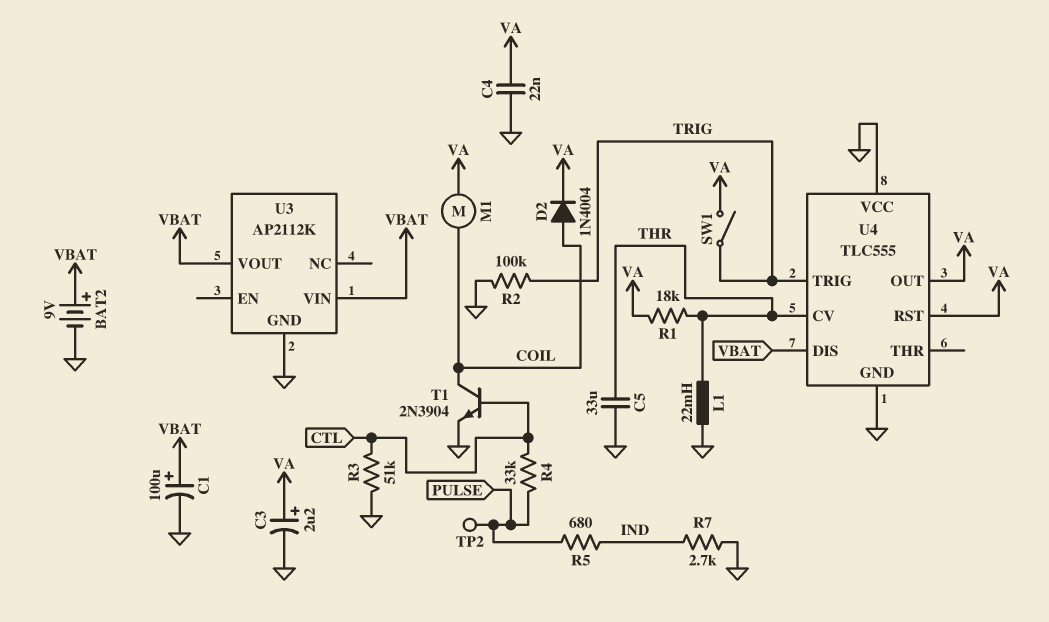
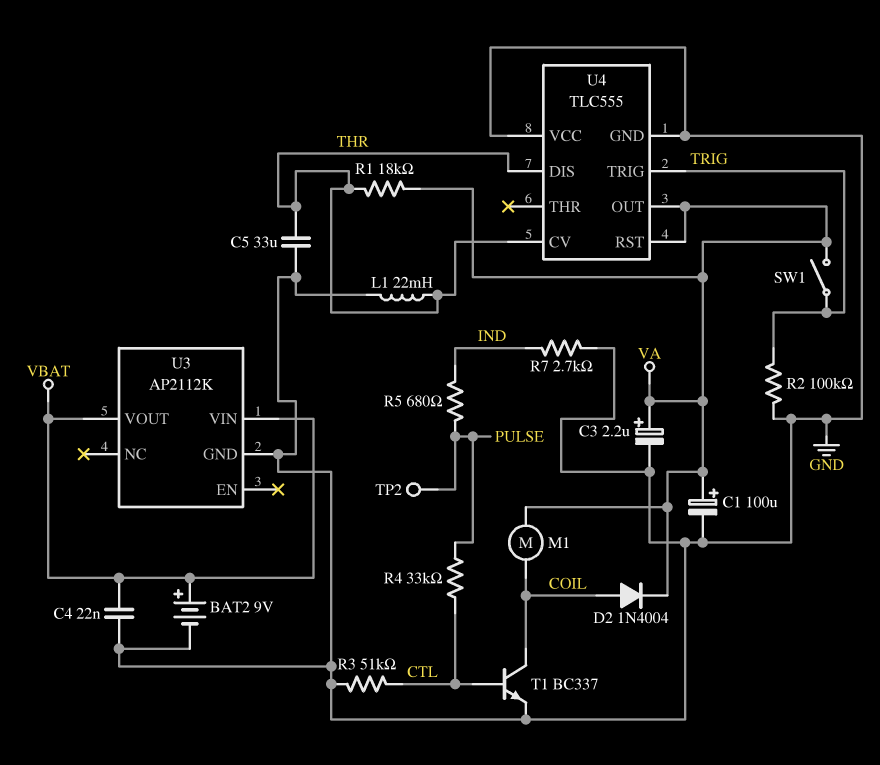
C1: 100uF (plus VBAT, minus GND) -> 100uF (plus VA, minus GND)
C4: 22nF (GND, VA) -> 22nF (GND, VBAT)
T1: NPN 2N3904 (B CTL, C COIL, E GND) -> NPN BC337 (B CTL, C COIL, E GND)
U4 pin DIS: VBAT -> THR

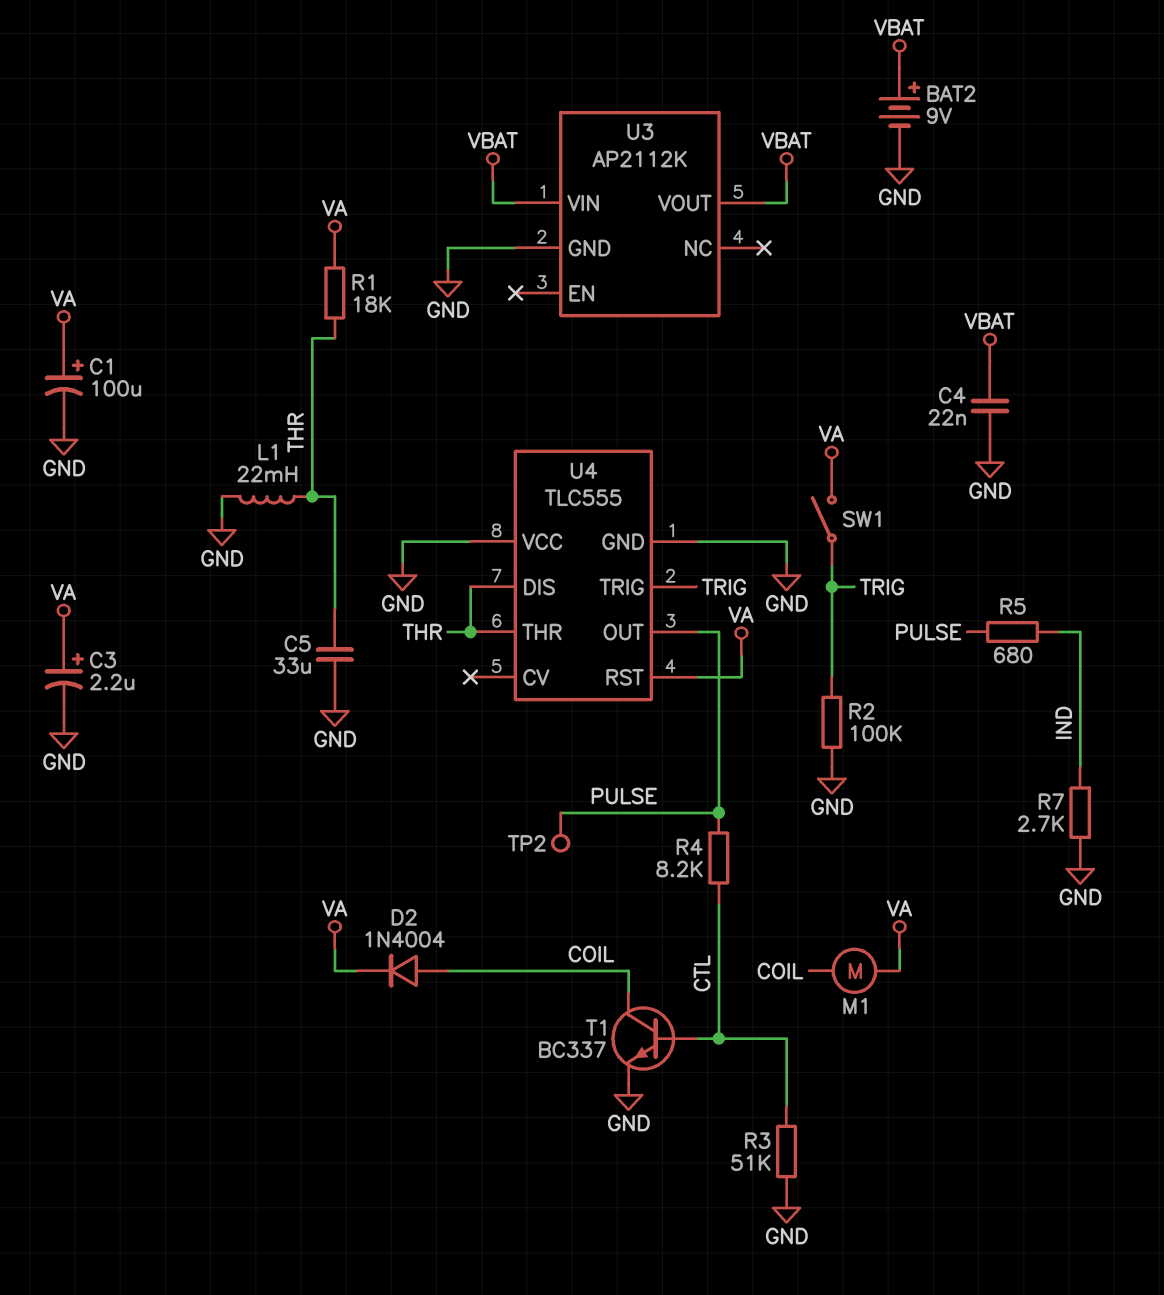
R4: 33k (CTL, PULSE) -> 8.2k (CTL, PULSE)
U4 pin CV: THR -> none
U4 pin OUT: VA -> PULSE
U4 pin THR: none -> THR

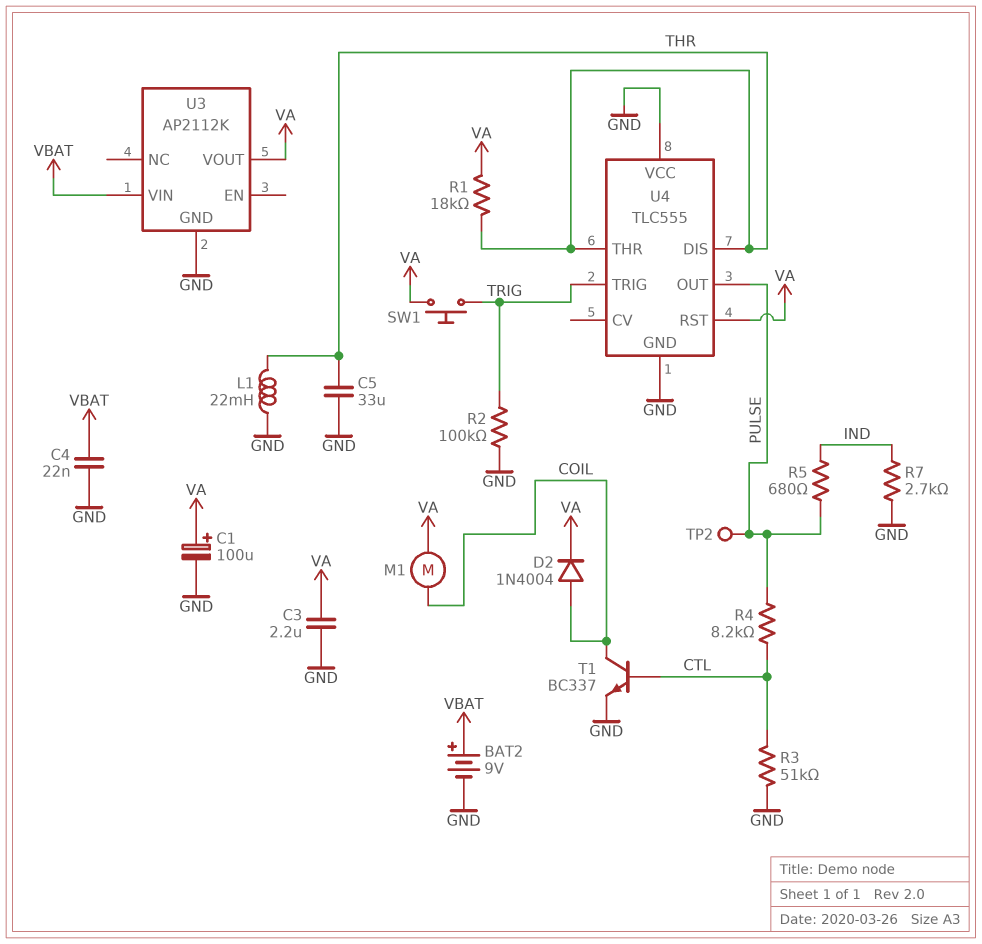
C3: 2.2uF (plus VA, minus GND) -> 2.2uF (GND, VA)
SW1: switch (TRIG, VA) -> button (TRIG, VA)
U3 pin VOUT: VBAT -> VA

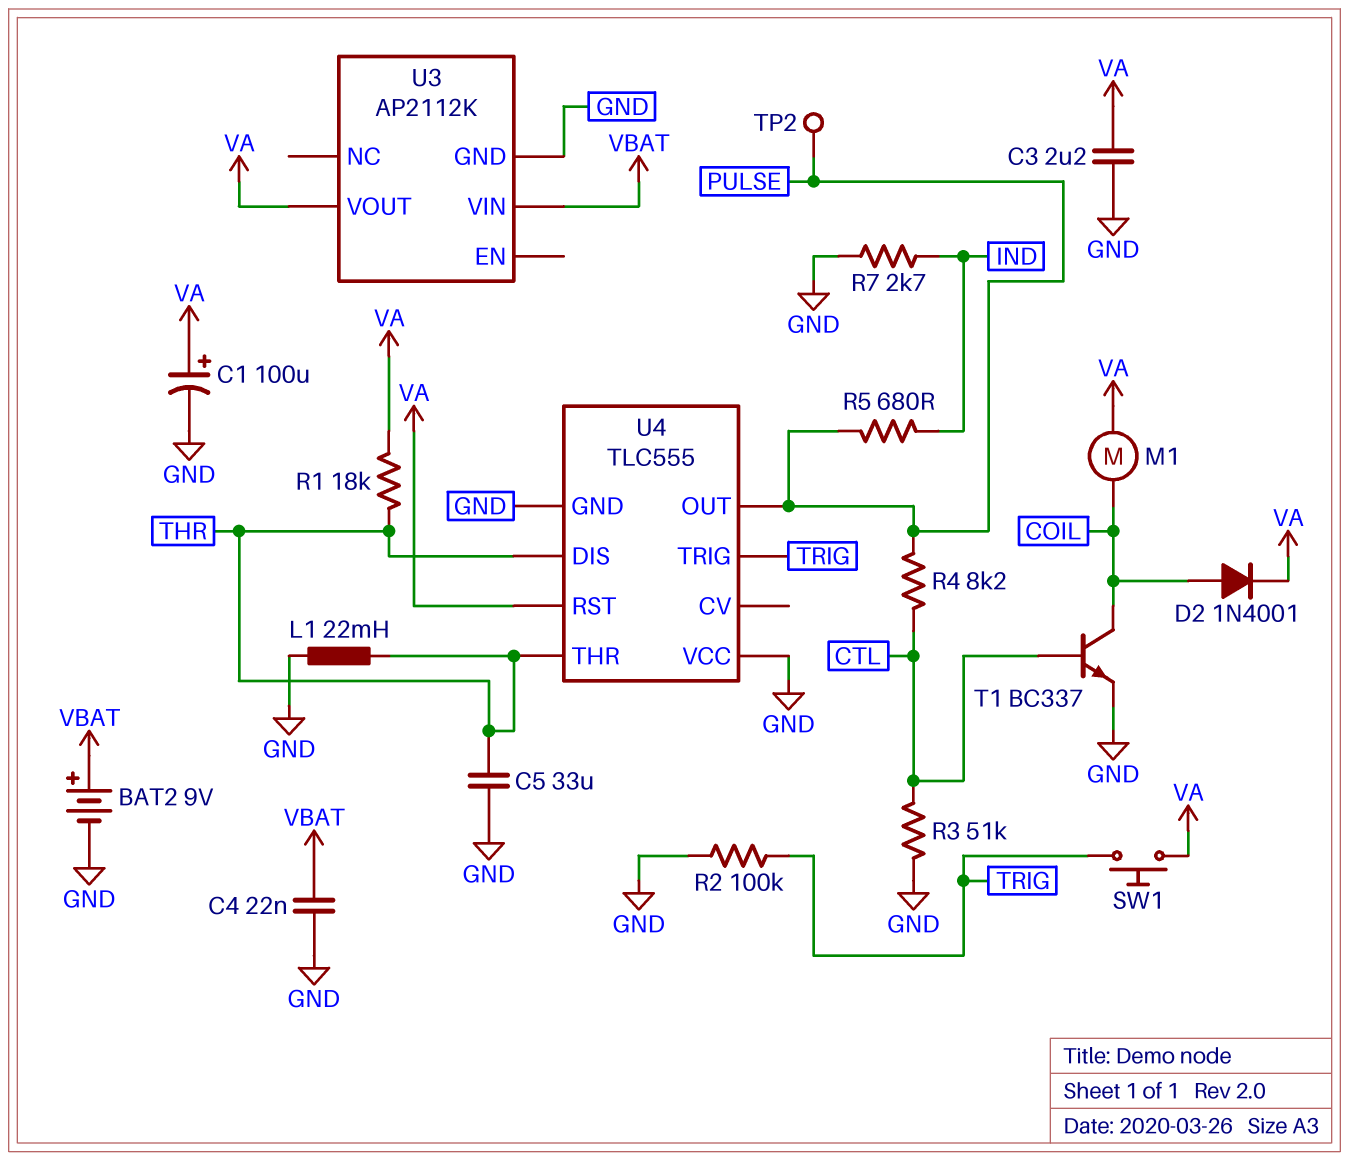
D2: diode 1N4004 (A COIL, K VA) -> diode 1N4001 (A COIL, K VA)

